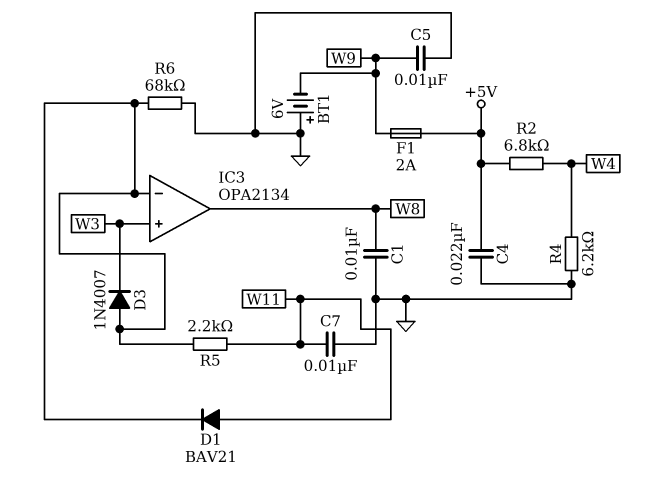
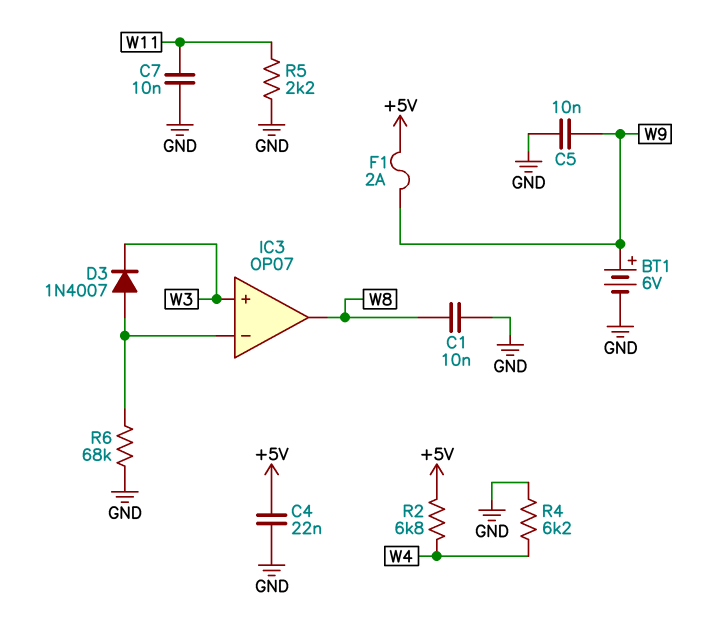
BT1: 6V (plus GND, minus W9) -> 6V (plus W9, minus GND)
D1: diode BAV21 (A W11, K IC3/in-) -> none
IC3: OPA2134 -> OP07
R5: 2.2k (IC3/in-, W11) -> 2.2k (GND, W11)

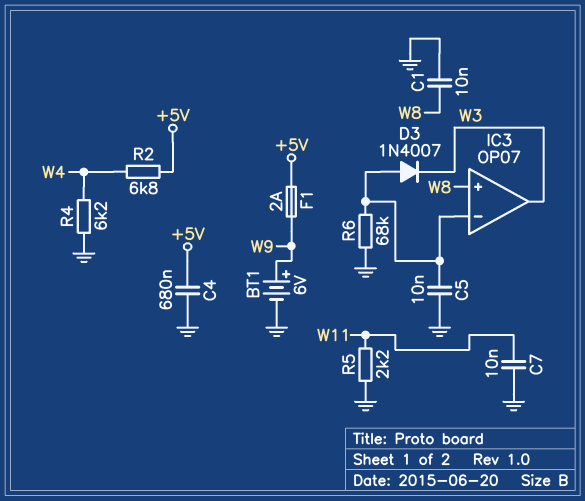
C4: 22nF (+5V, GND) -> 680nF (+5V, GND)
C5: 10nF (GND, W9) -> 10nF (GND, IC3/in-)
IC3 pin in+: W3 -> W8
IC3 pin out: W8 -> W3

